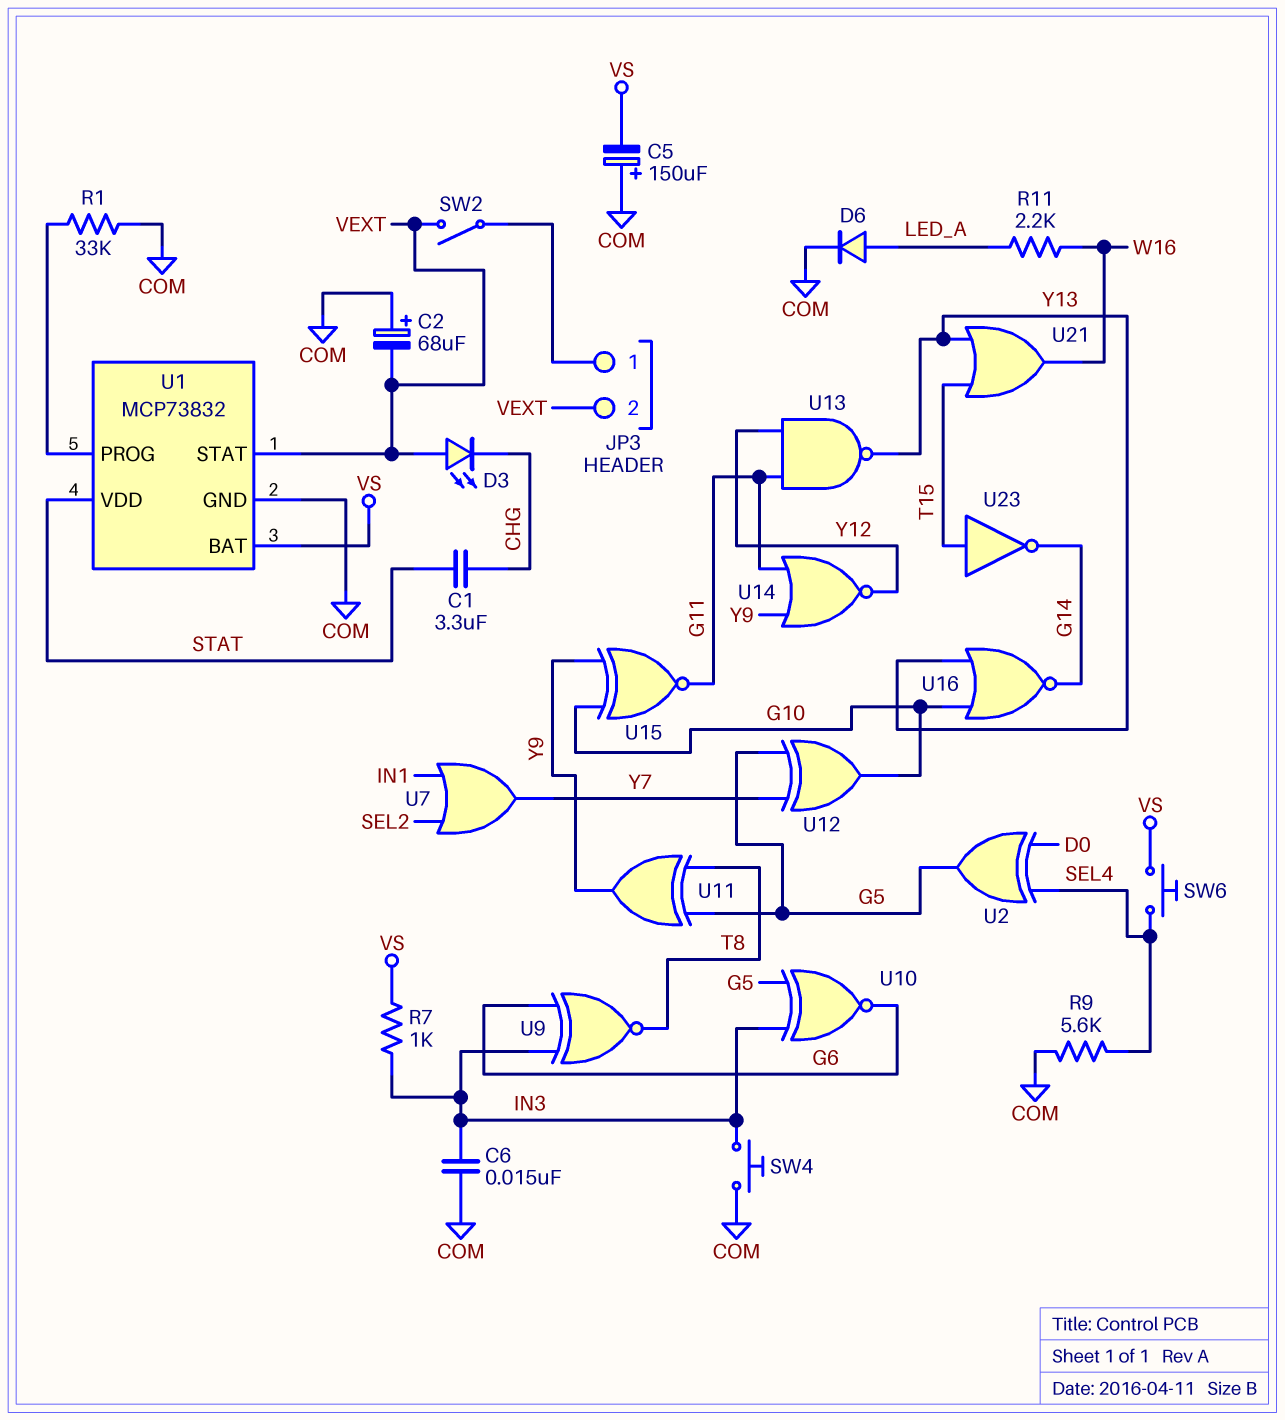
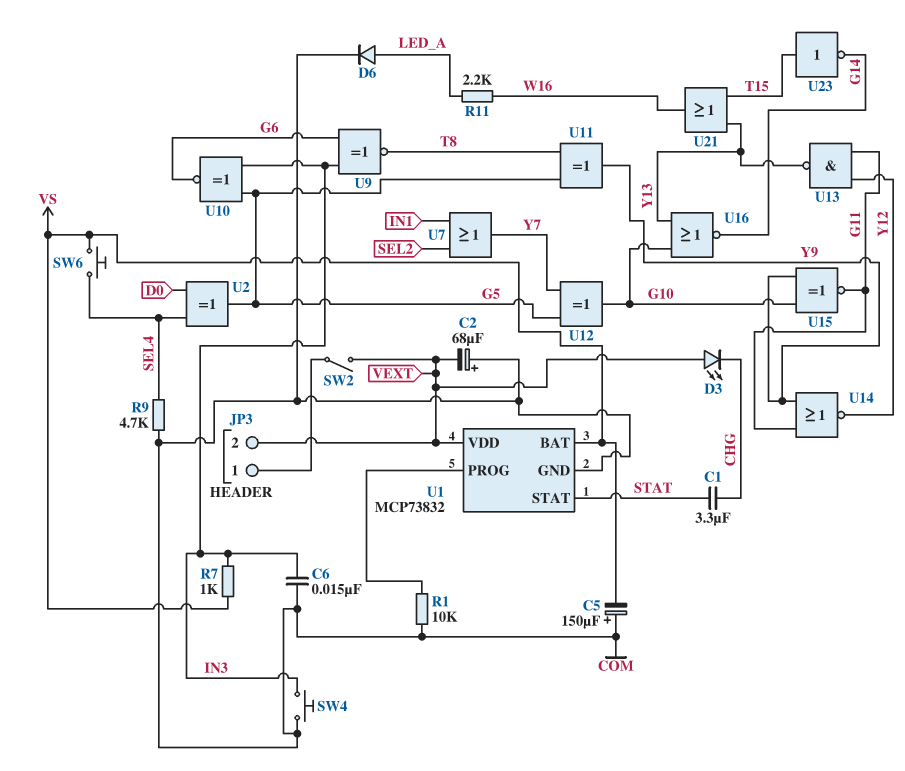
R1: 33k (COM, U1/PROG) -> 10k (COM, U1/PROG)
R9: 5.6k (COM, SEL4) -> 4.7k (COM, SEL4)
U1 pin STAT: VEXT -> STAT
U1 pin VDD: STAT -> VEXT

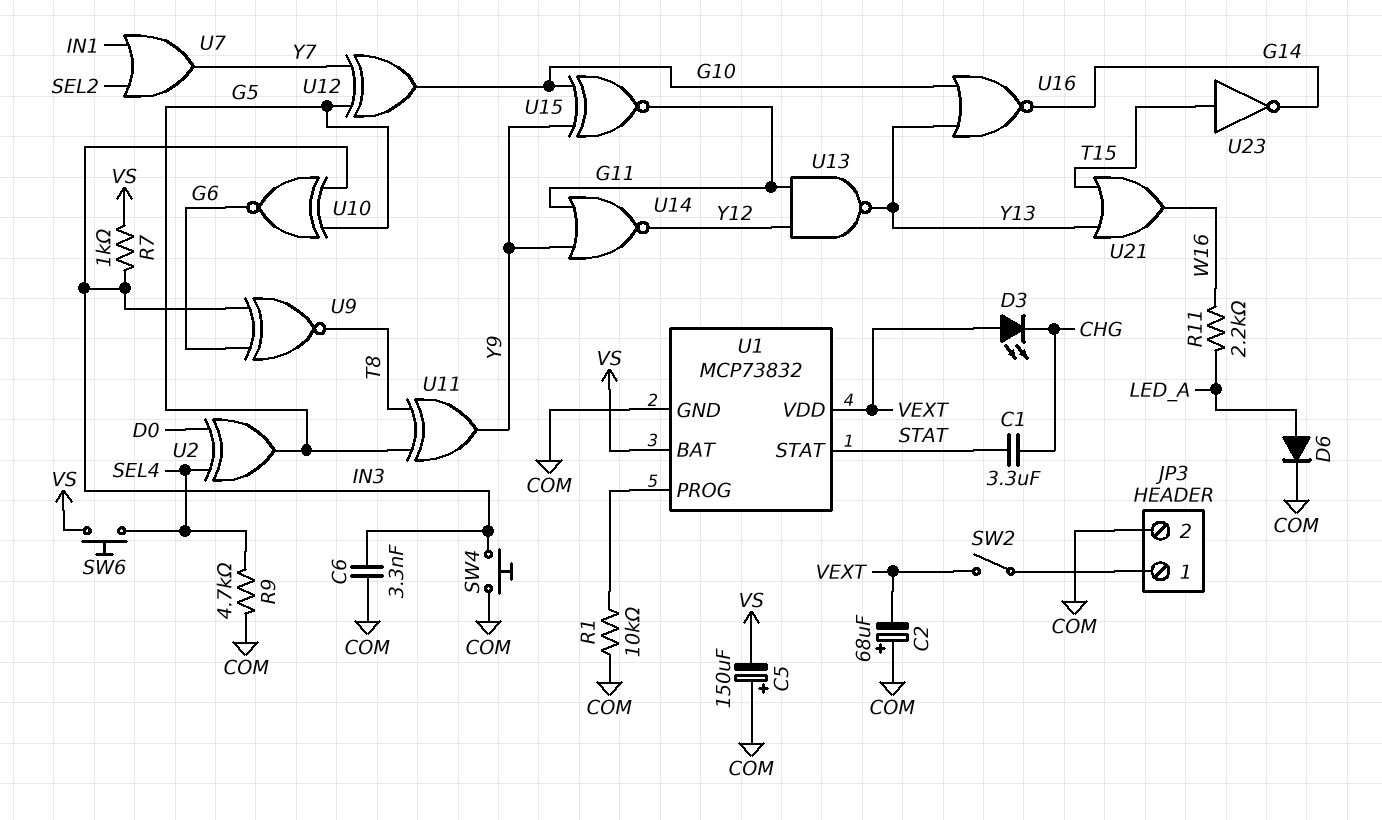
C6: 15nF (COM, IN3) -> 3.3nF (COM, IN3)
JP3 pin 2: VEXT -> COM

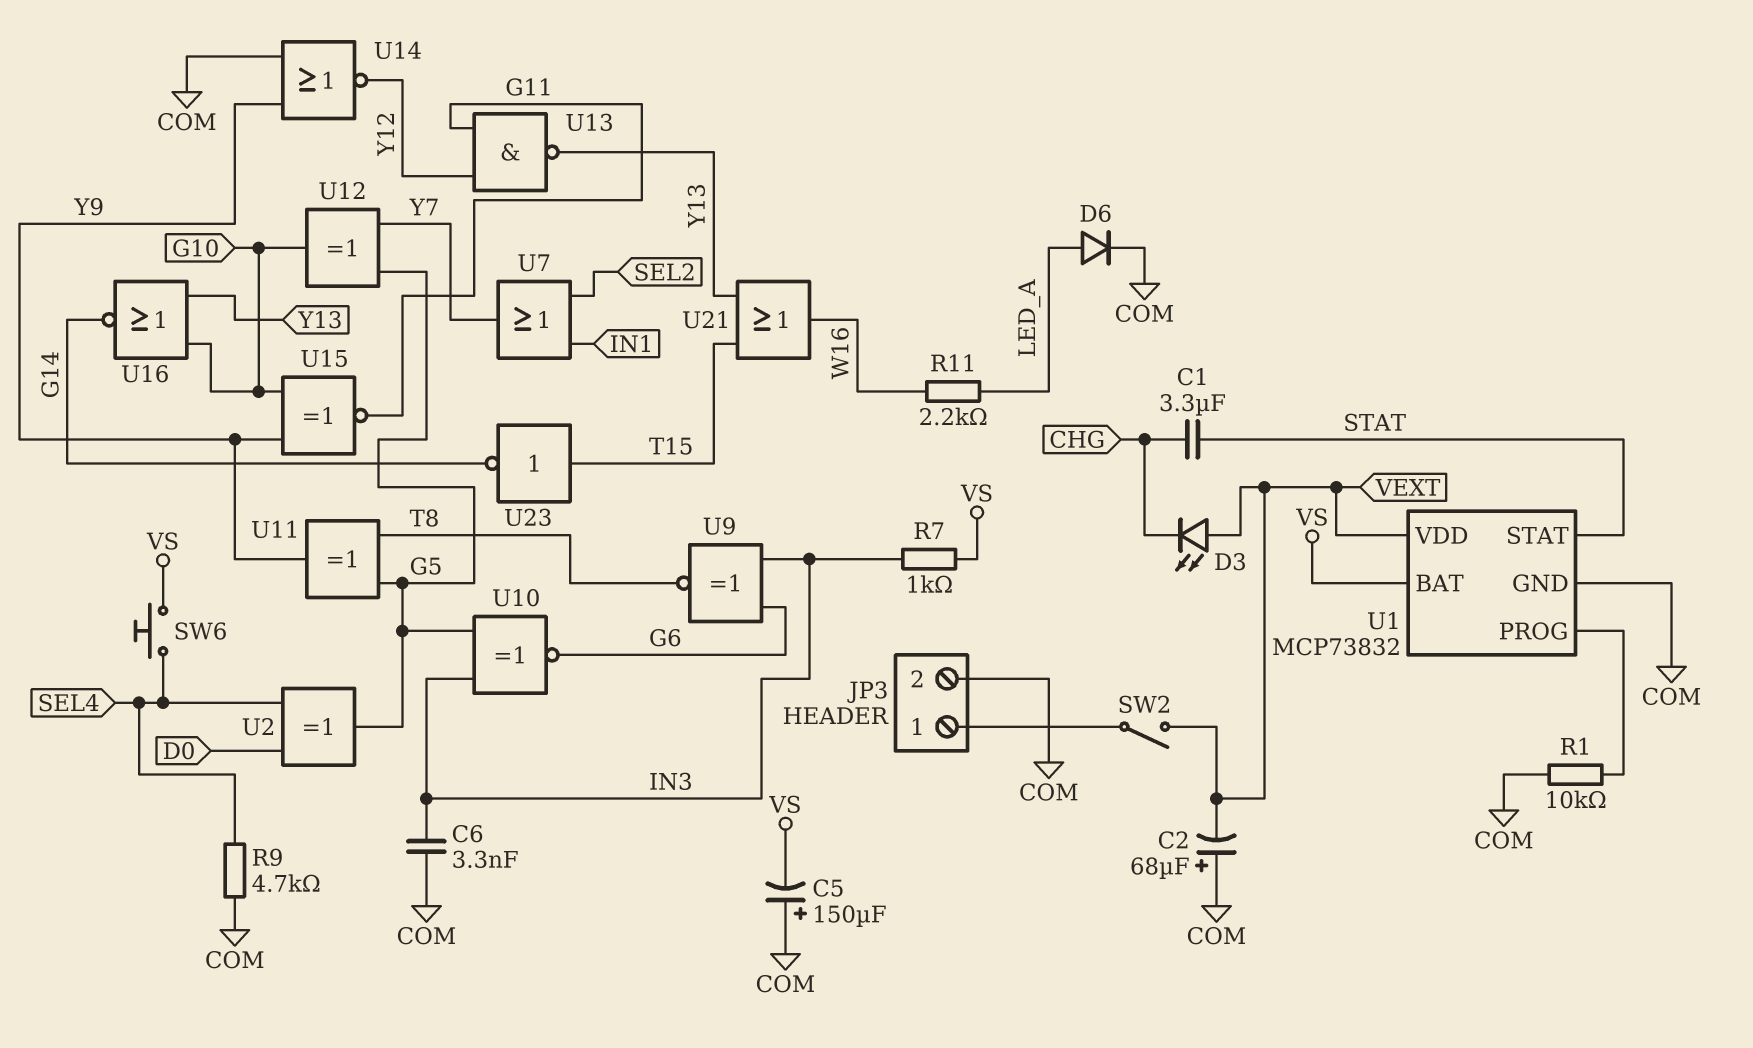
SW4: button (COM, IN3) -> none
U14: NOR (in G11, in Y9, out Y12) -> NOR (in COM, in Y9, out Y12)

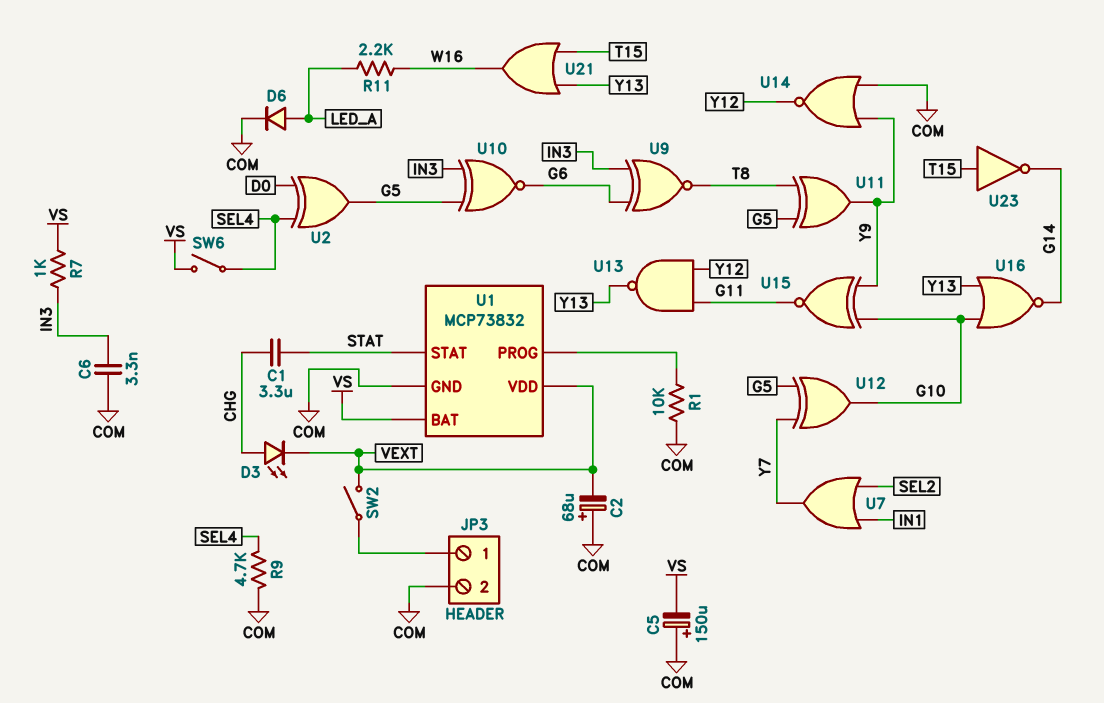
D3: LED (A VEXT, K CHG) -> LED (A CHG, K VEXT)
SW6: button (SEL4, VS) -> switch (SEL4, VS)

